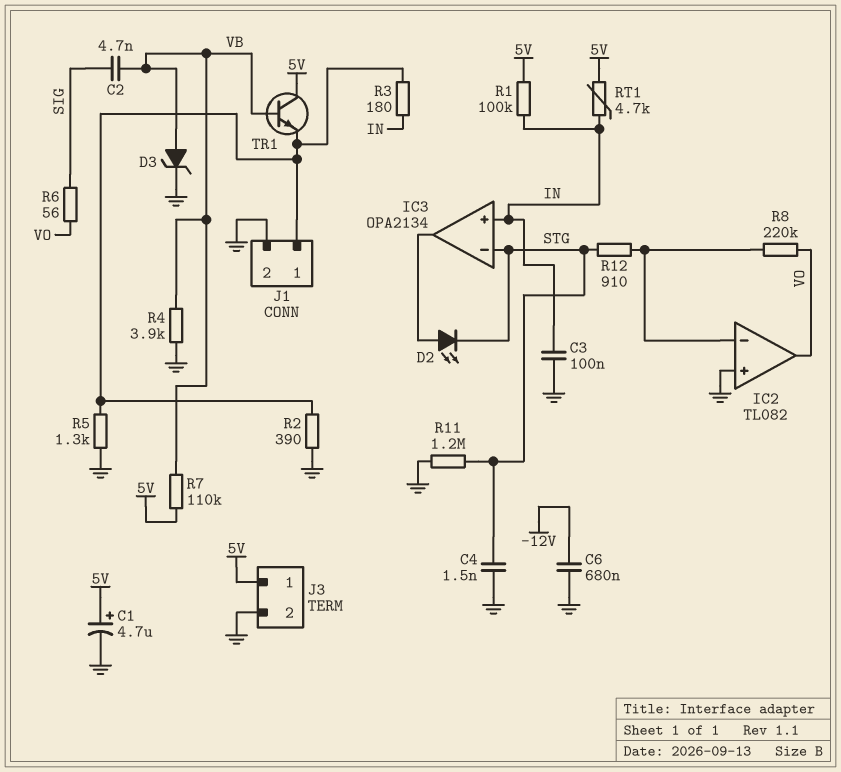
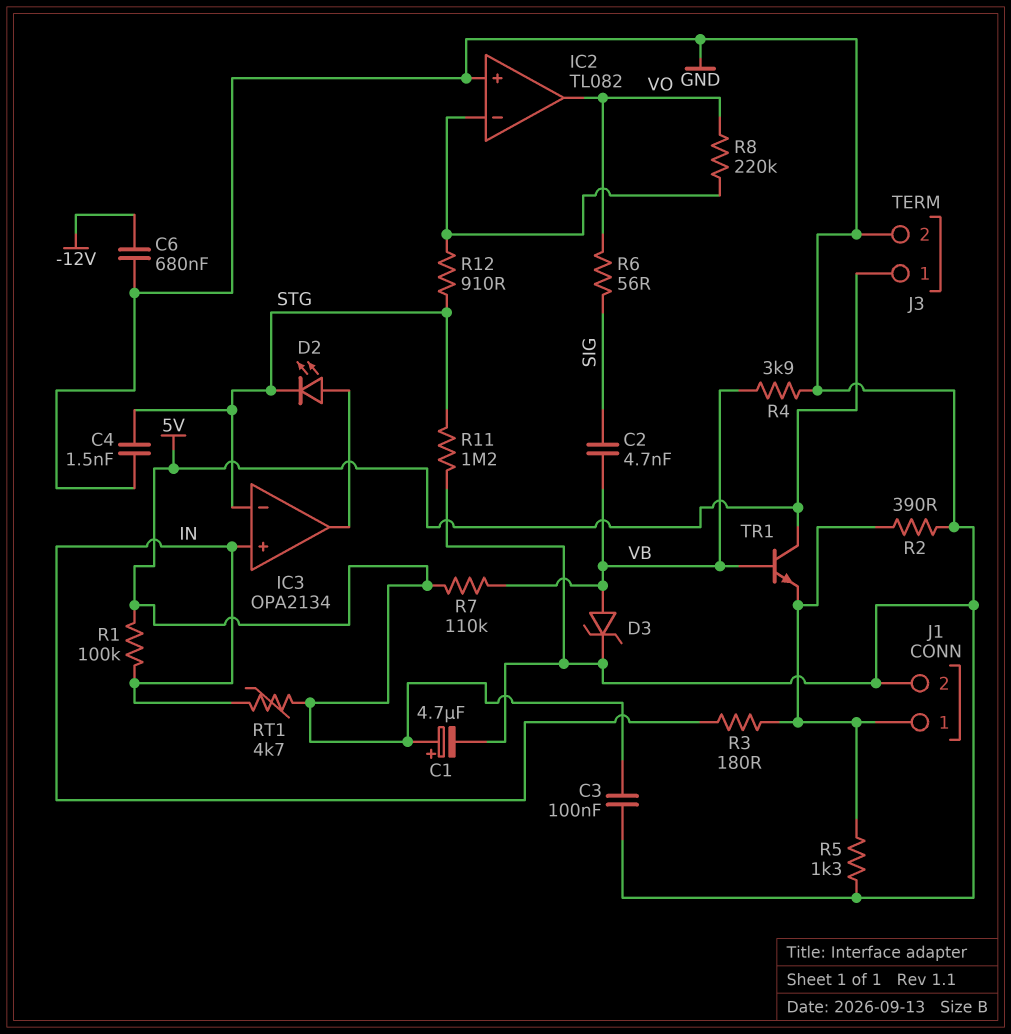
C3: 100nF (GND, IN) -> 100nF (5V, GND)

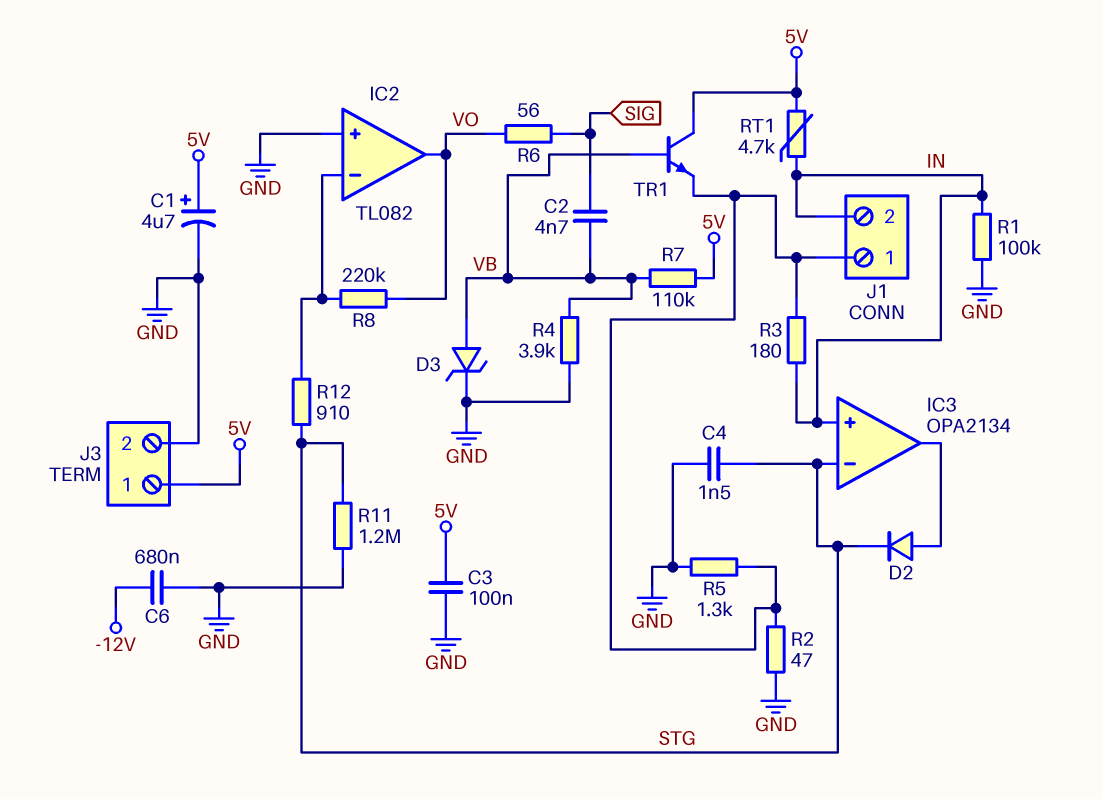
D2: LED (A IC3/out, K STG) -> diode (A IC3/out, K STG)
J1 pin 2: GND -> IN
R1: 100k (5V, IN) -> 100k (GND, IN)
R2: 390 (GND, J1/1) -> 47 (GND, J1/1)

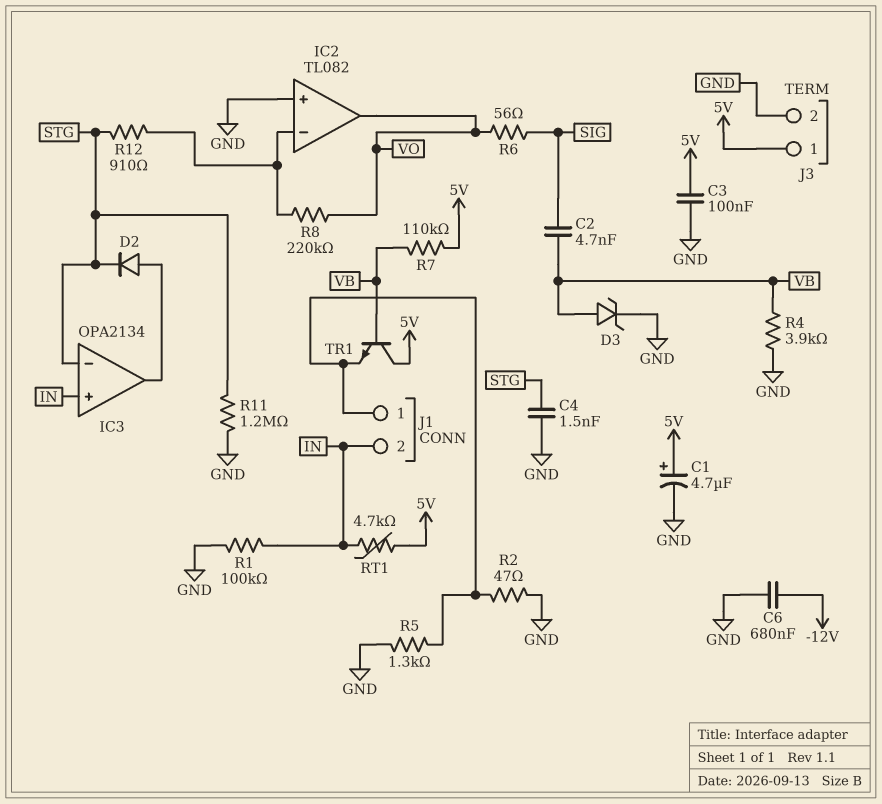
R3: 180 (IN, J1/1) -> none

